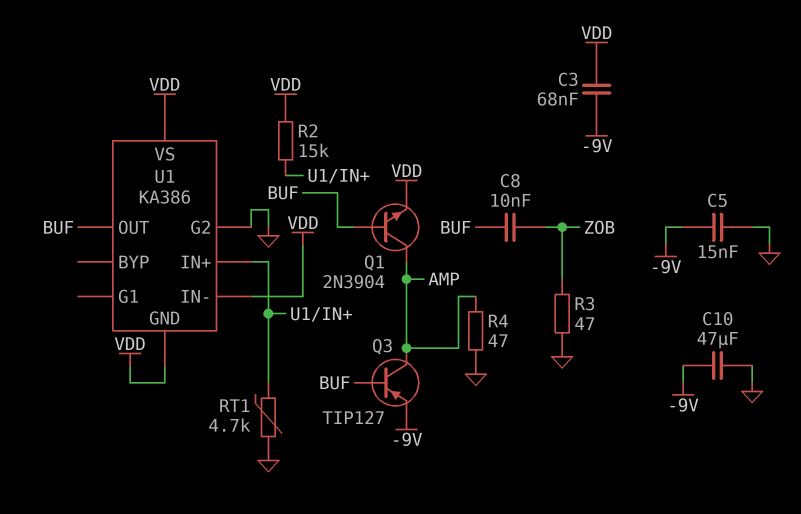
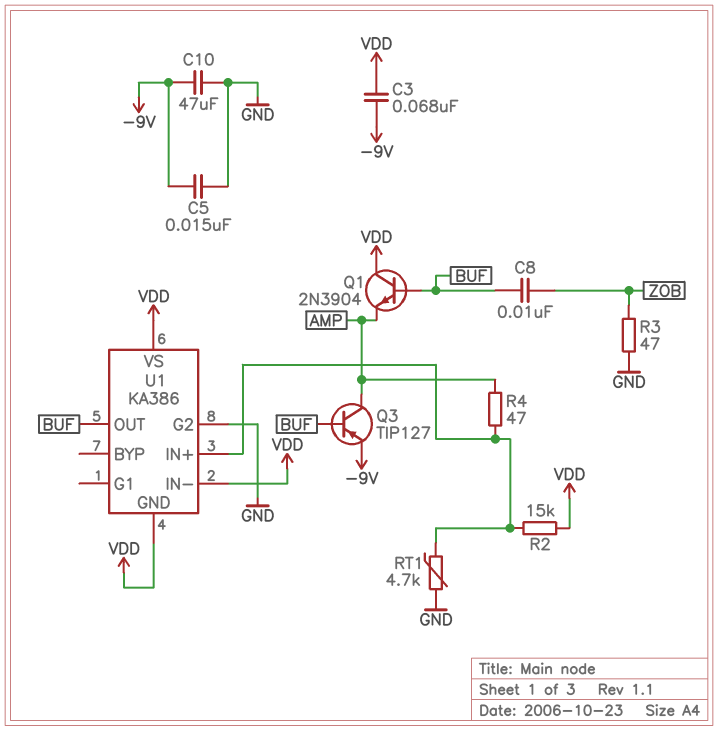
Q1: NPN 2N3904 (B BUF, C AMP, E VDD) -> NPN 2N3904 (B BUF, C VDD, E AMP)
R4: 47 (AMP, GND) -> 47 (AMP, U1/IN+)

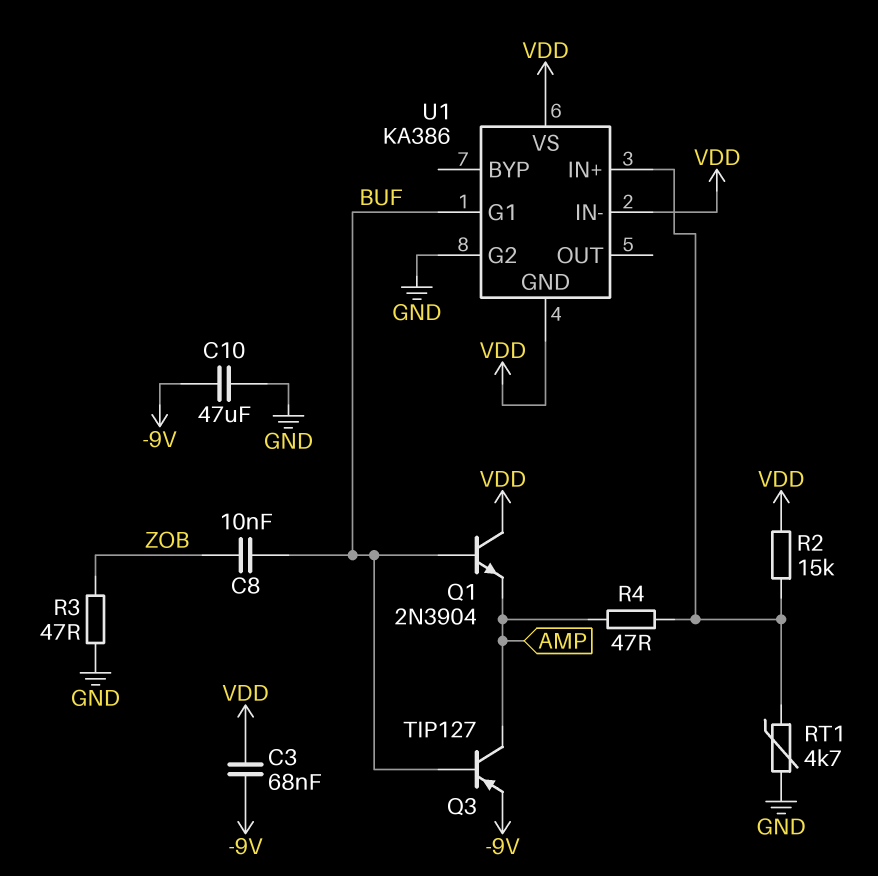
C5: 15nF (-9V, GND) -> none
U1 pin G1: none -> BUF
U1 pin OUT: BUF -> none

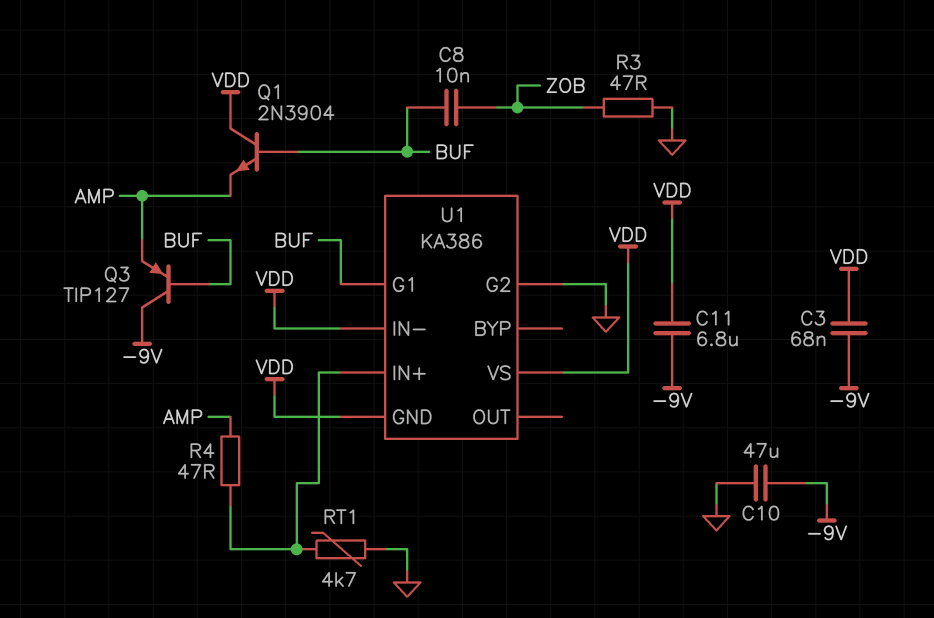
C11: none -> 6.8uF (-9V, VDD)
Q3: PNP TIP127 (B BUF, C AMP, E -9V) -> PNP TIP127 (B BUF, C -9V, E AMP)
R2: 15k (U1/IN+, VDD) -> none

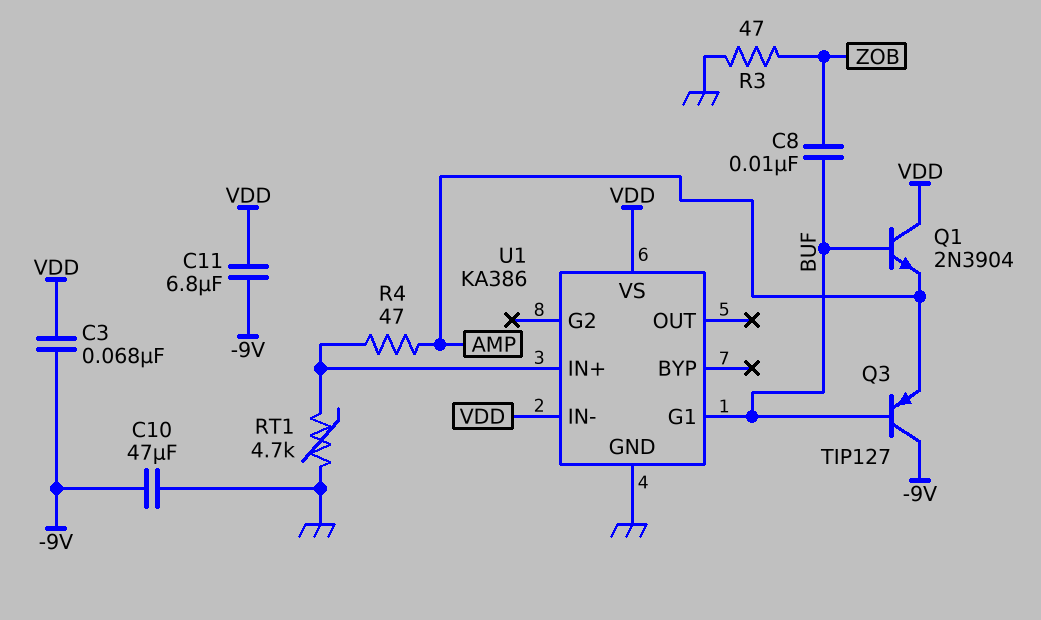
U1 pin G2: GND -> none
U1 pin GND: VDD -> GND

